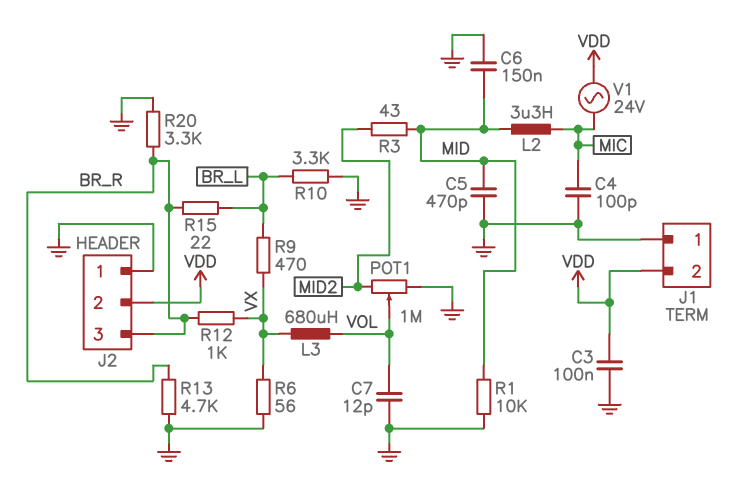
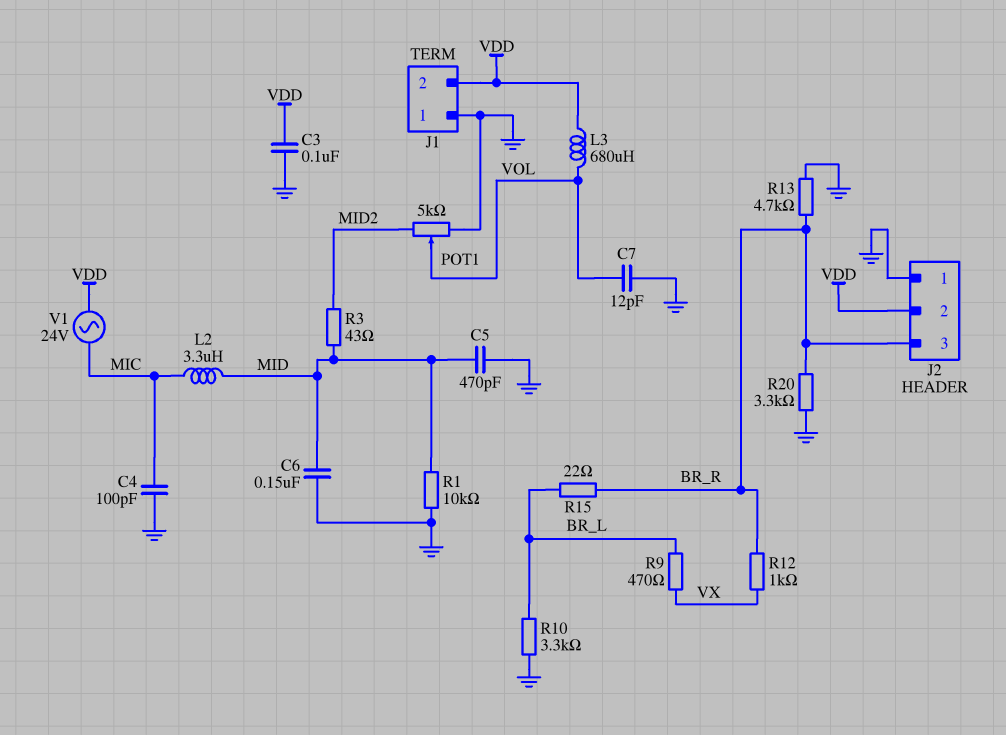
L3: 680uH (VOL, VX) -> 680uH (VDD, VOL)
POT1: 1M (GND, MID2, wiper VOL) -> 5k (GND, MID2, wiper VOL)
R6: 56 (GND, VX) -> none

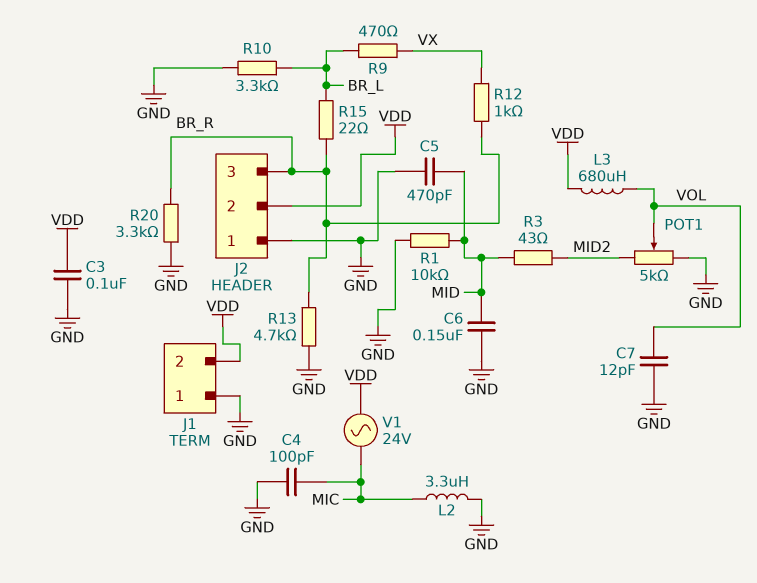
L2: 3.3uH (MIC, MID) -> 3.3uH (GND, MIC)

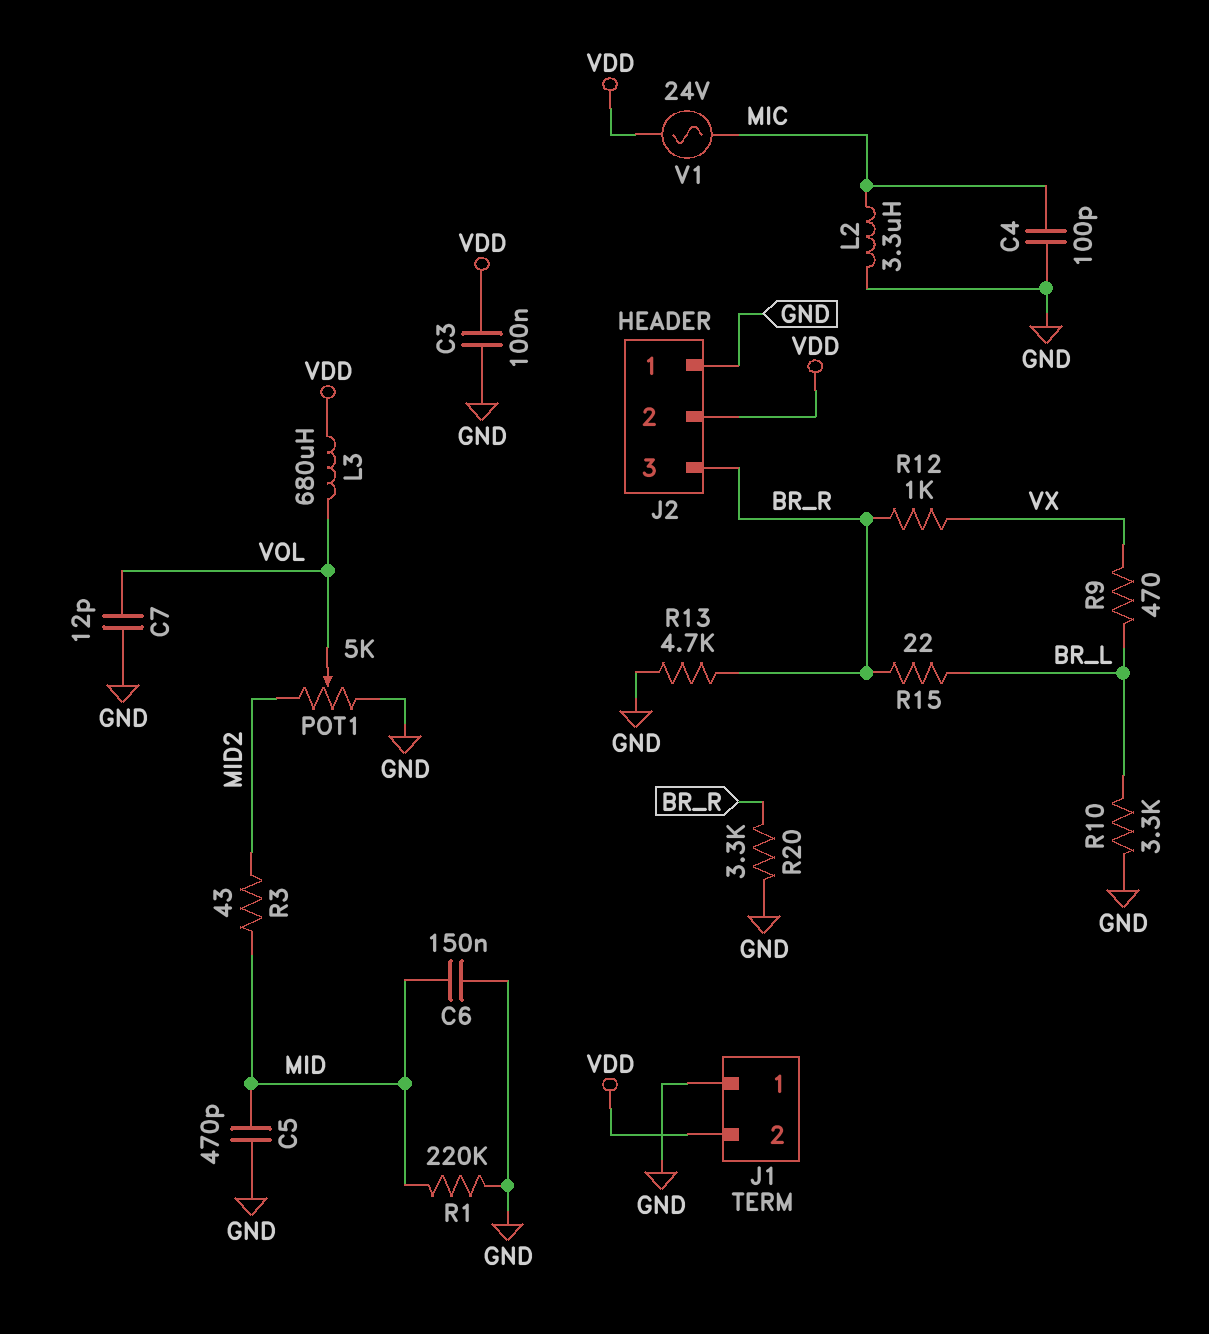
R1: 10k (GND, MID) -> 220k (GND, MID)

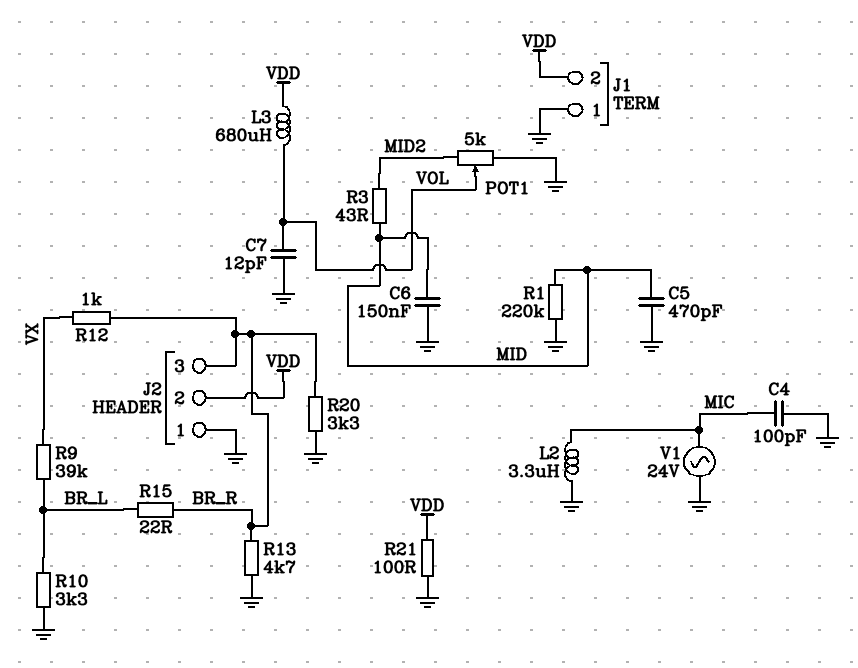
C3: 100nF (GND, VDD) -> none
R9: 470 (BR_L, VX) -> 39k (BR_L, VX)
R21: none -> 100 (GND, VDD)
V1: AC 24V (MIC, VDD) -> AC 24V (GND, MIC)

